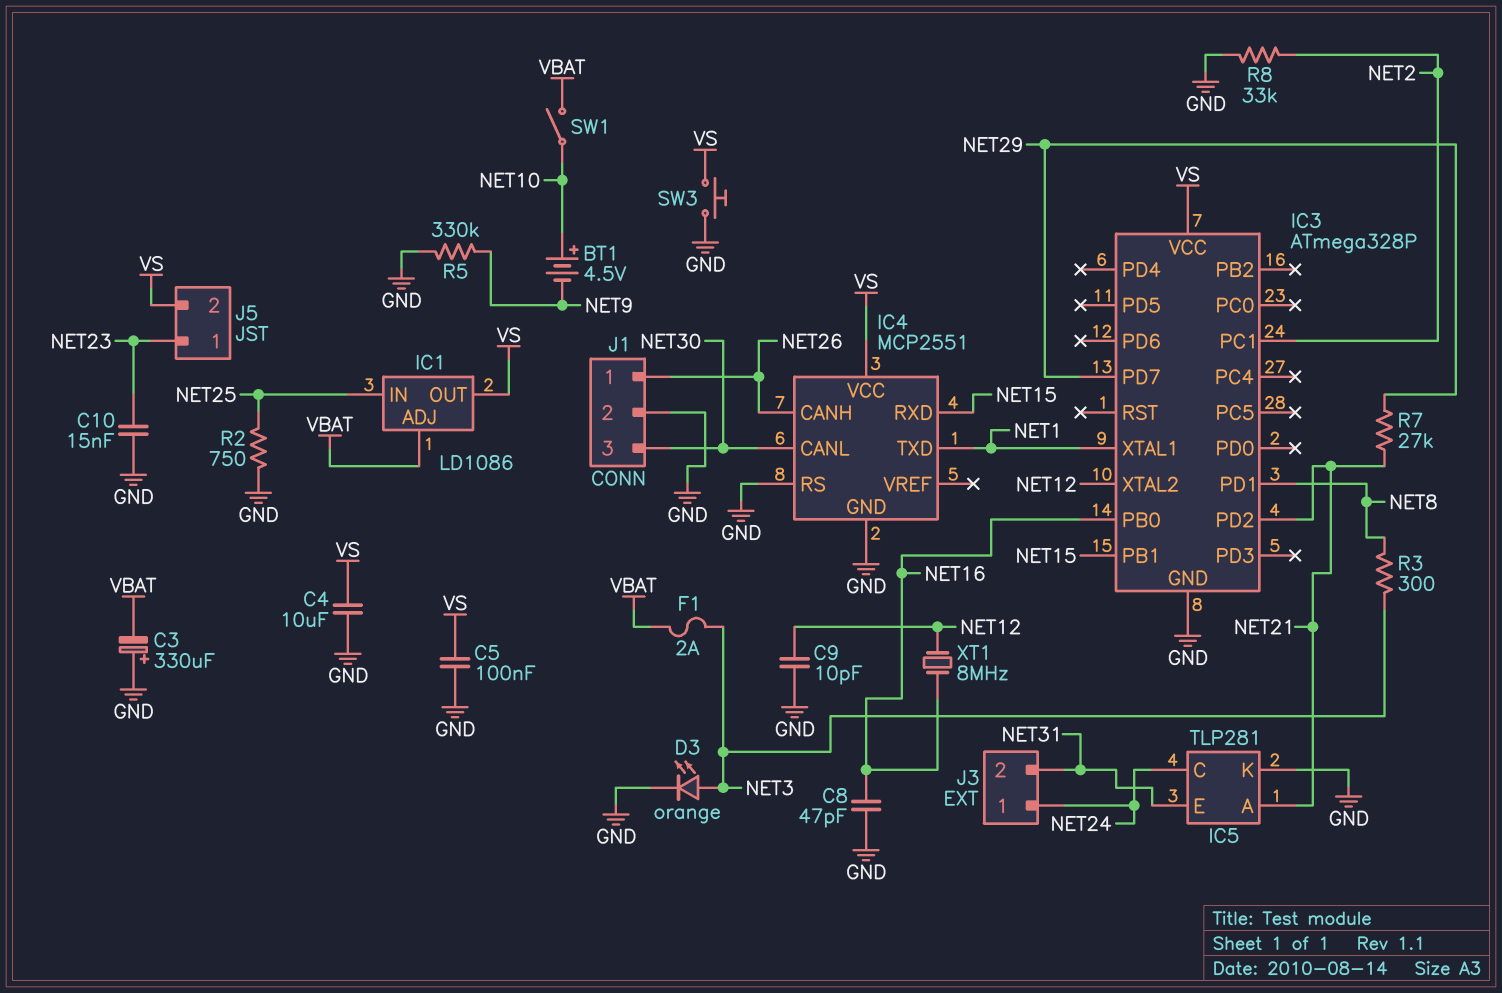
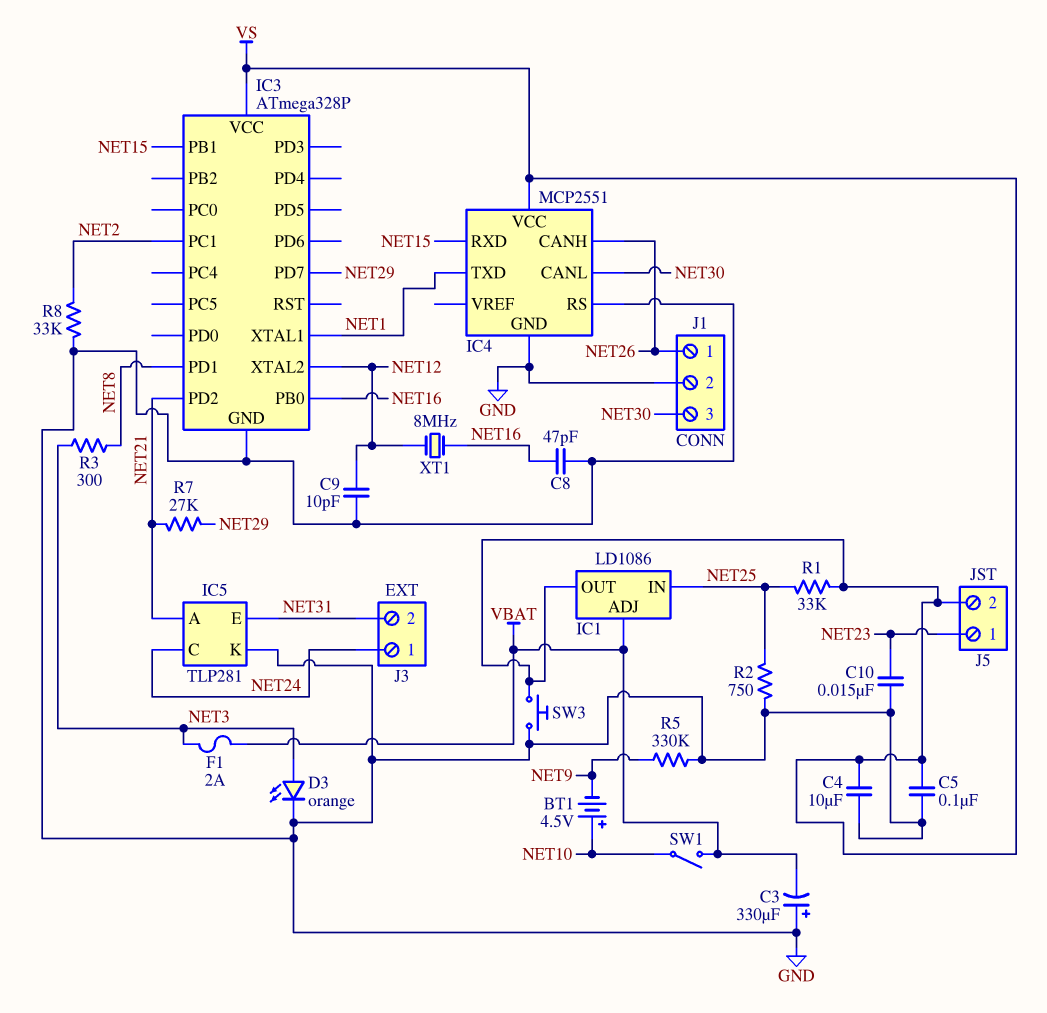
R1: none -> 33k (NET25, VS)

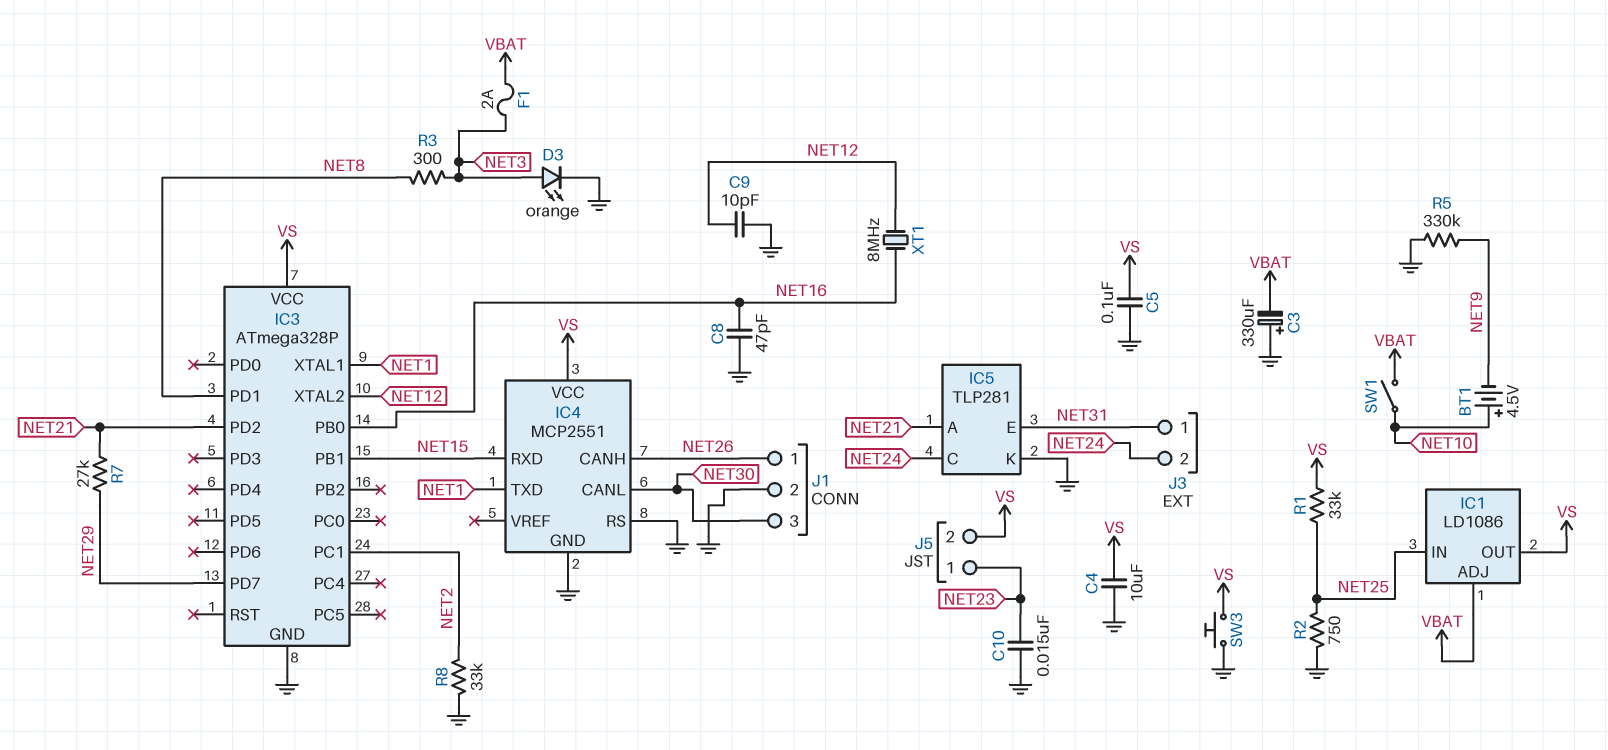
J3 pin 1: NET24 -> NET31
J3 pin 2: NET31 -> NET24

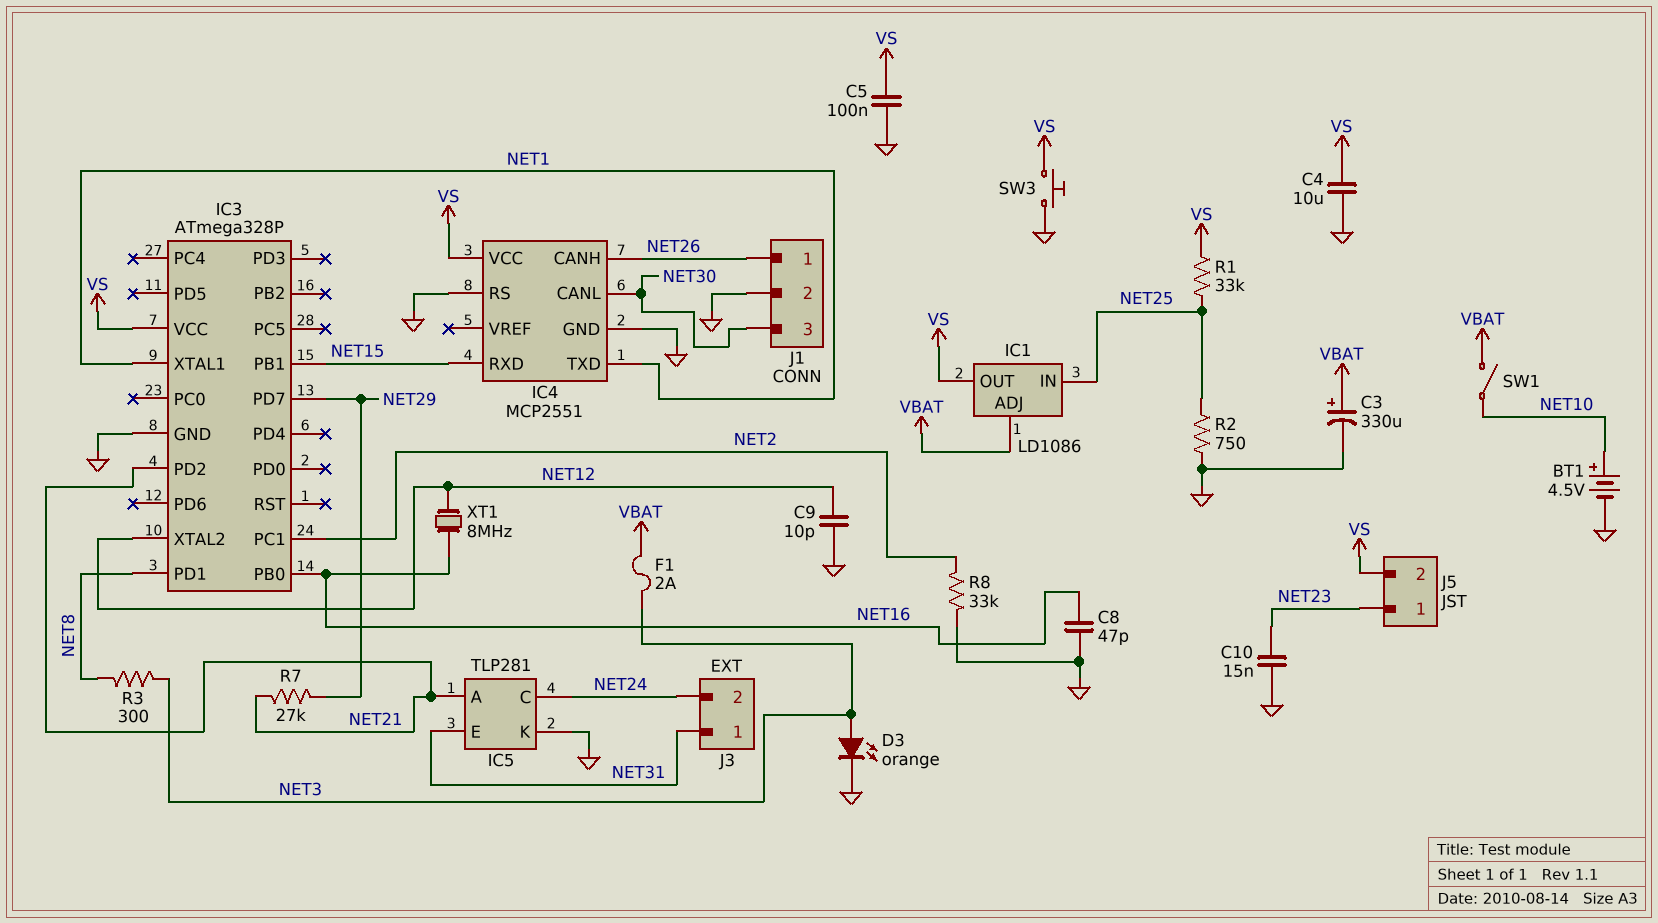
BT1: 4.5V (plus NET10, minus NET9) -> 4.5V (plus NET10, minus GND)
C3: 330uF (plus GND, minus VBAT) -> 330uF (plus VBAT, minus GND)
R5: 330k (GND, NET9) -> none

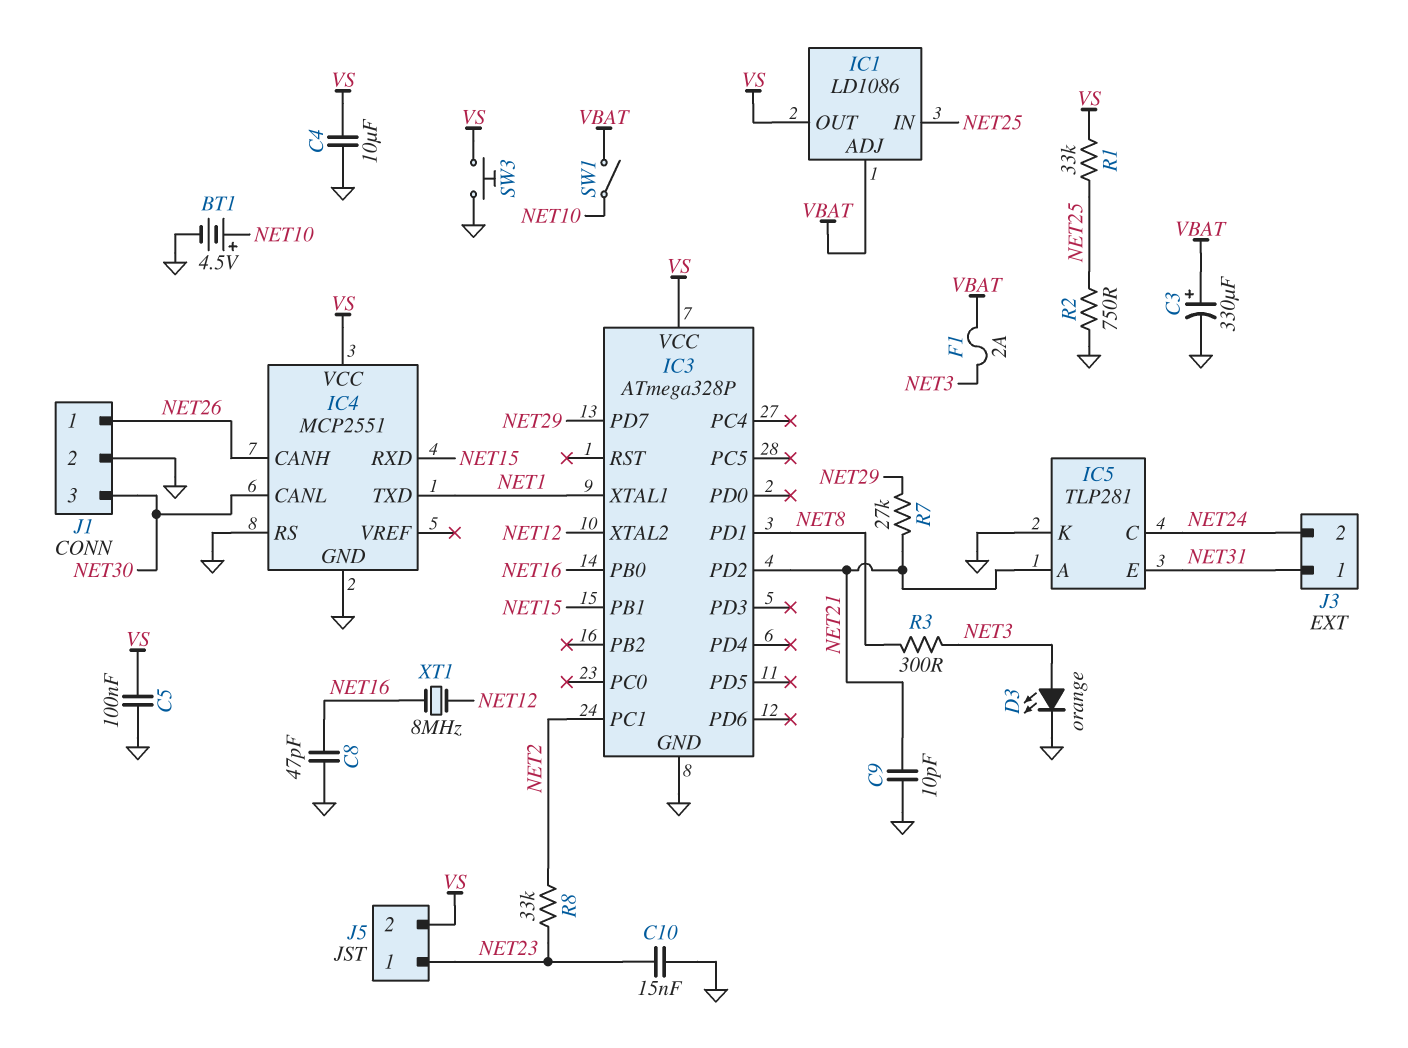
C9: 10pF (GND, NET12) -> 10pF (GND, NET21)
R8: 33k (GND, NET2) -> 33k (NET2, NET23)

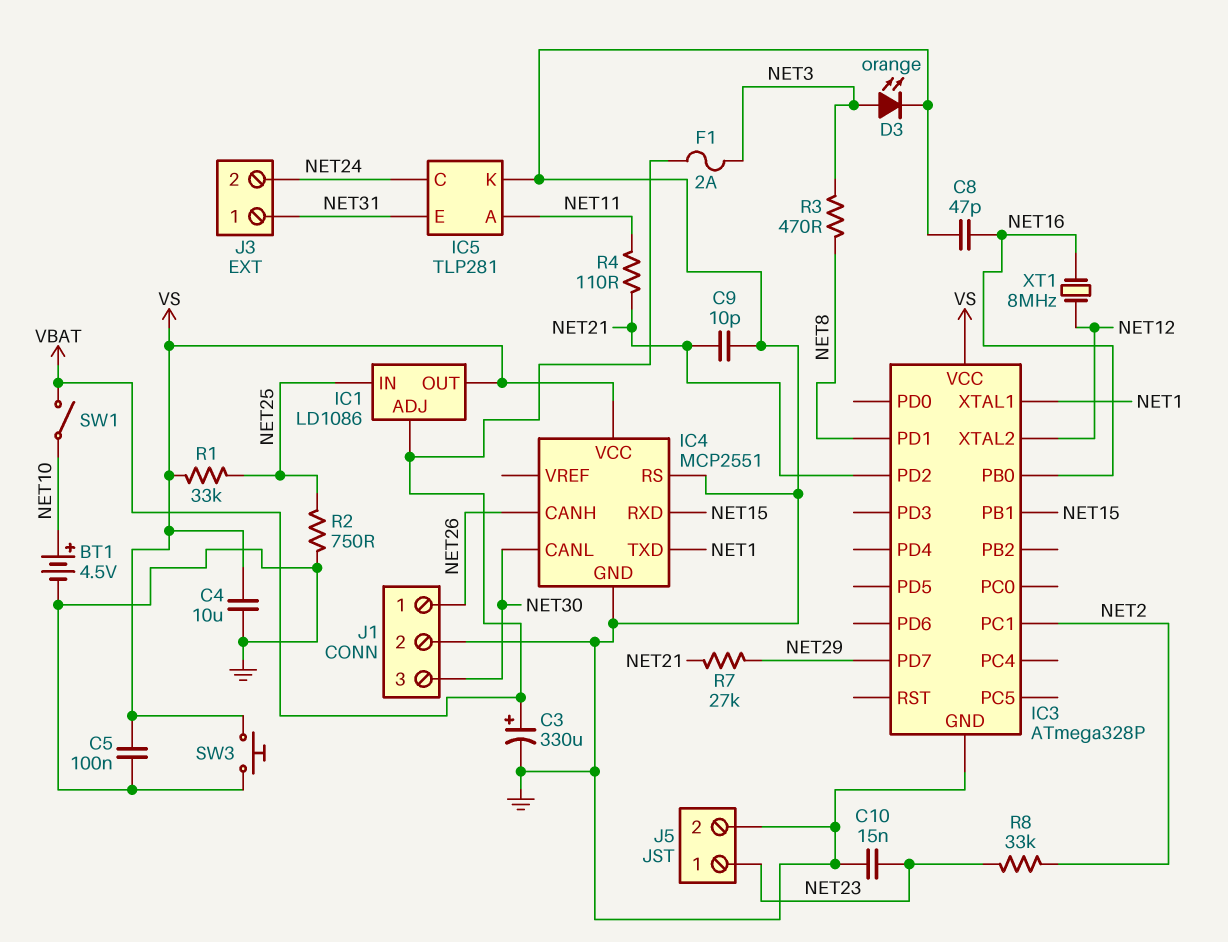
IC5 pin A: NET21 -> NET11
J5 pin 2: VS -> GND
R3: 300 (NET3, NET8) -> 470 (NET3, NET8)
R4: none -> 110 (NET11, NET21)

